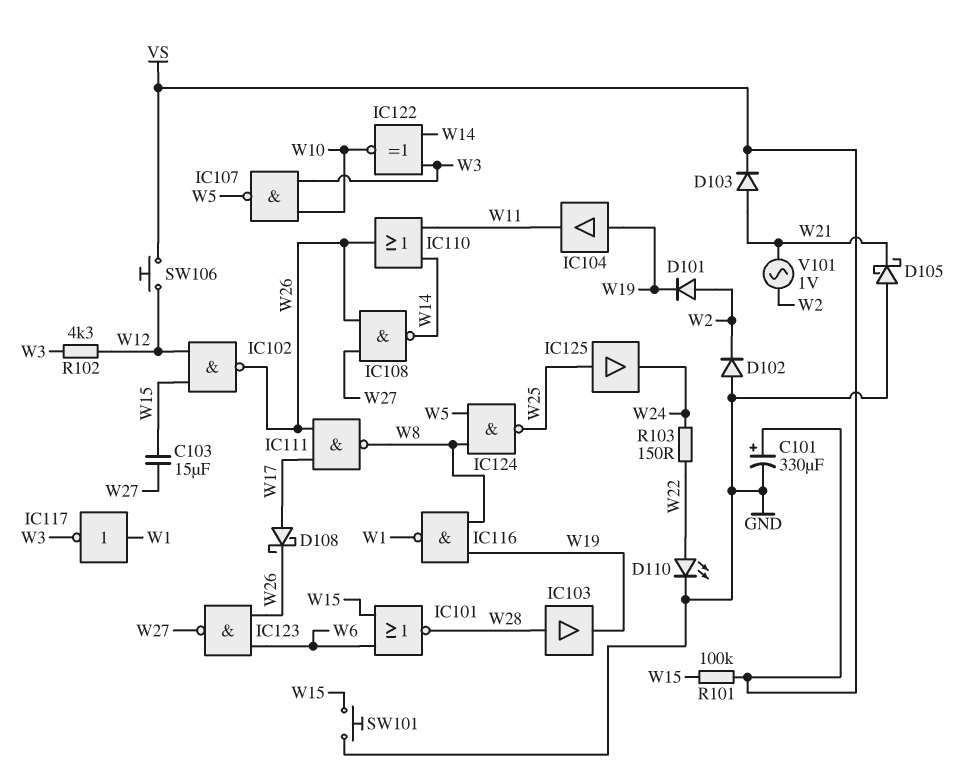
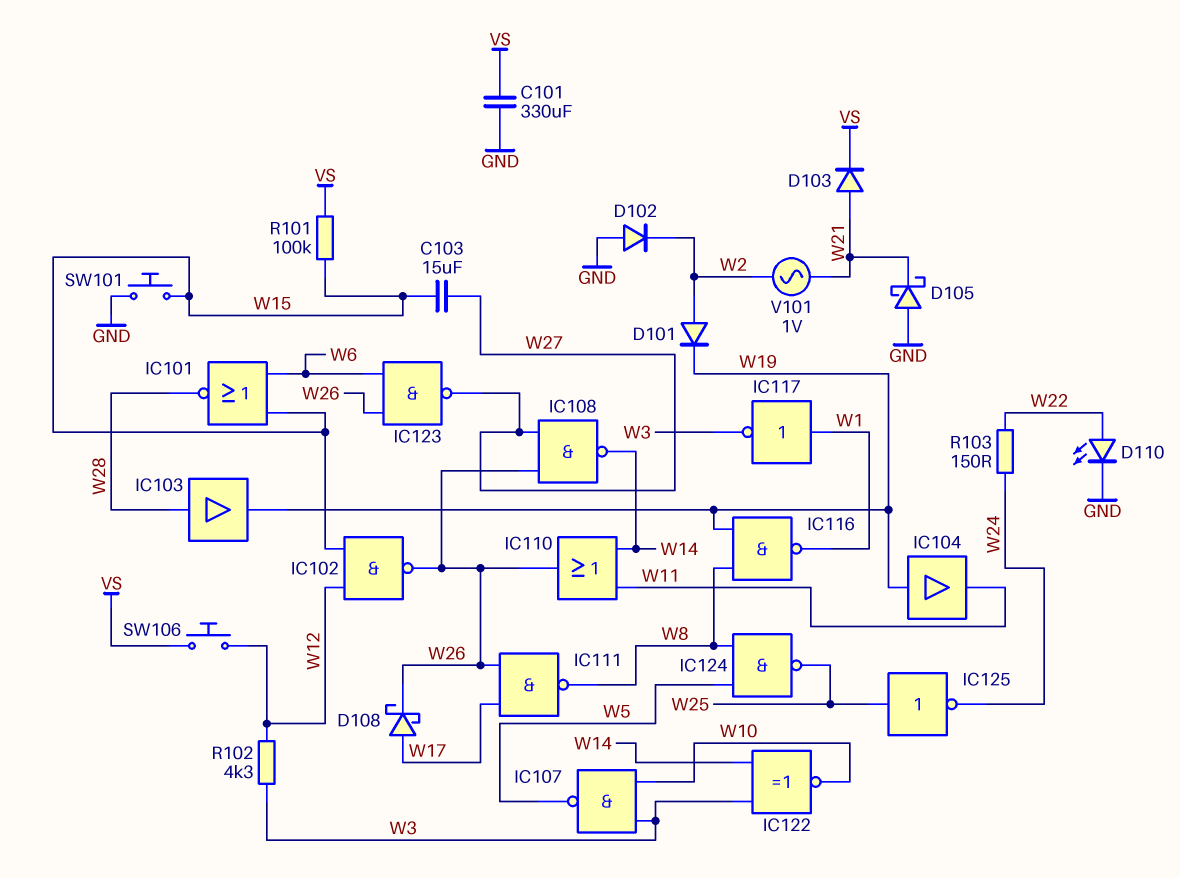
C101: 330uF (plus VS, minus GND) -> 330uF (GND, VS)
IC125: buffer (in W25, out W24) -> NOT (in W25, out W24)

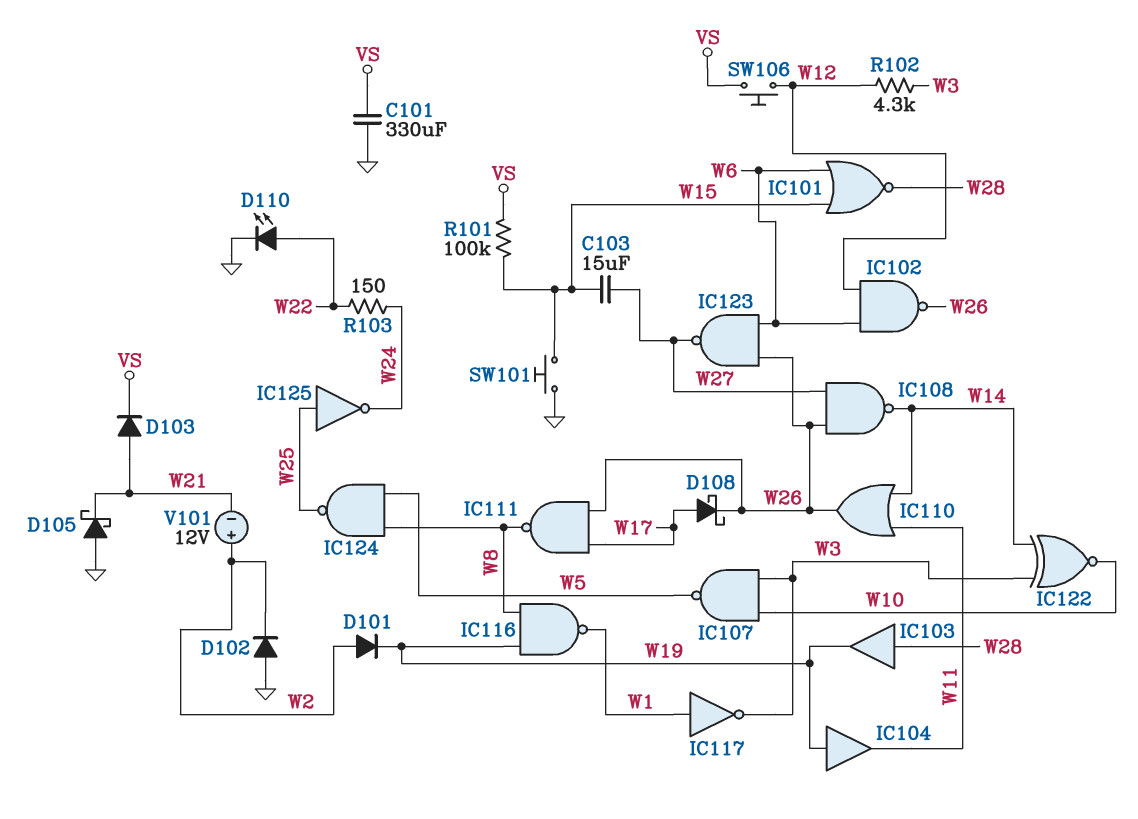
IC102: NAND (in W12, in W15, out W26) -> NAND (in W6, in W12, out W26)
V101: AC 1V (W2, W21) -> 12V (plus W2, minus W21)

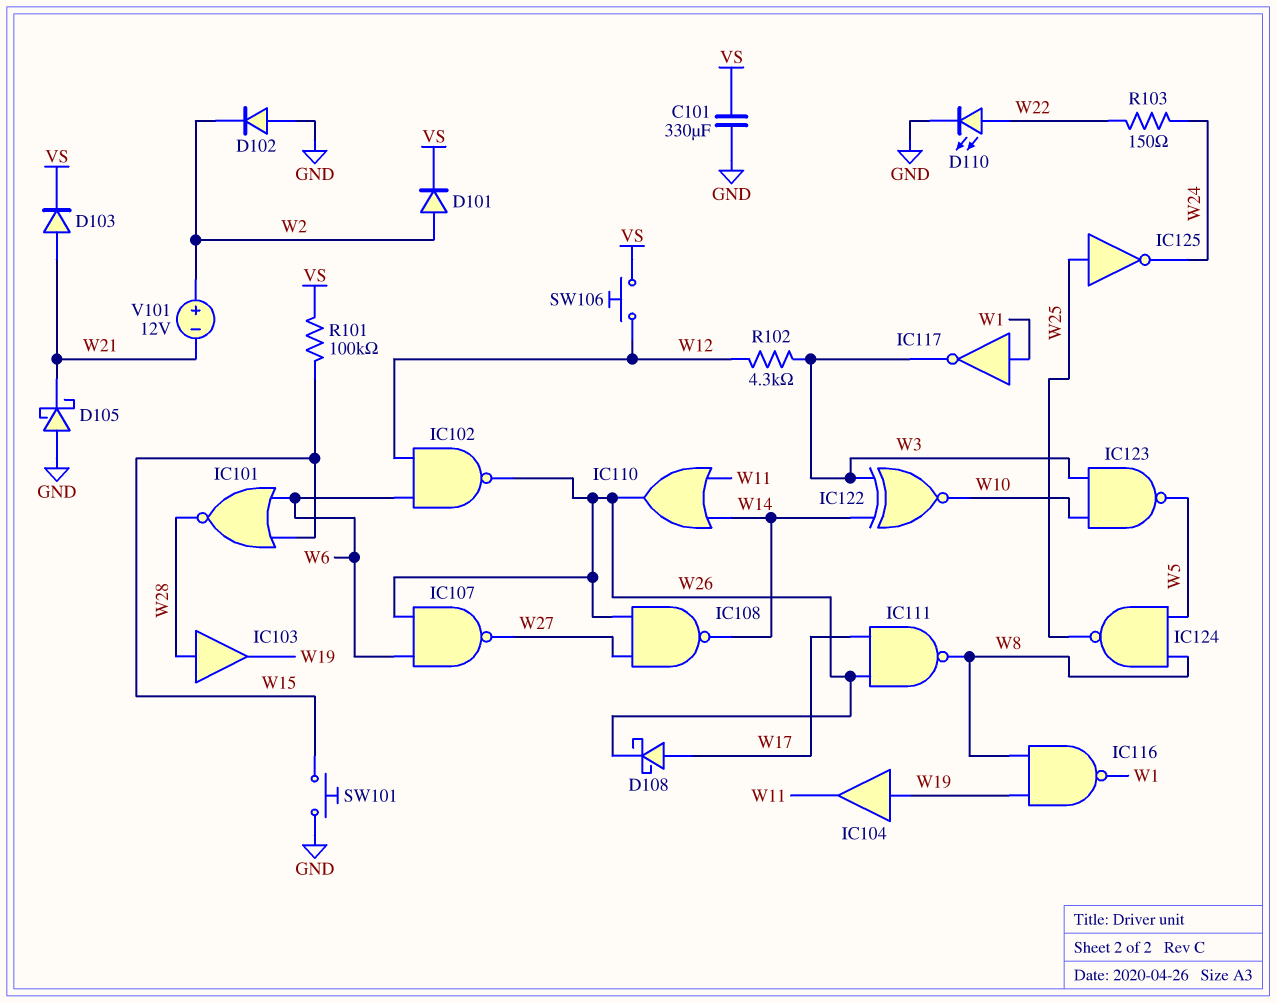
C103: 15uF (W15, W27) -> none
D101: diode (A W2, K W19) -> diode (A W2, K VS)
IC107: NAND (in W3, in W10, out W5) -> NAND (in W6, in W26, out W27)
IC123: NAND (in W6, in W26, out W27) -> NAND (in W3, in W10, out W5)

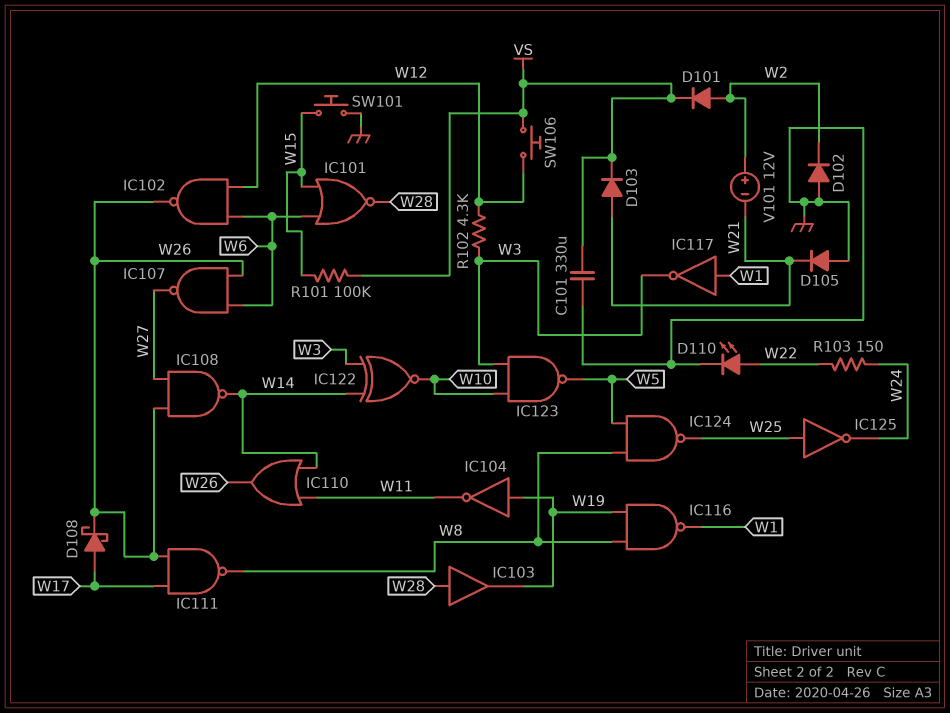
D105: schottky (A GND, K W21) -> diode (A GND, K W21)
IC104: buffer (in W19, out W11) -> NOT (in W19, out W11)

